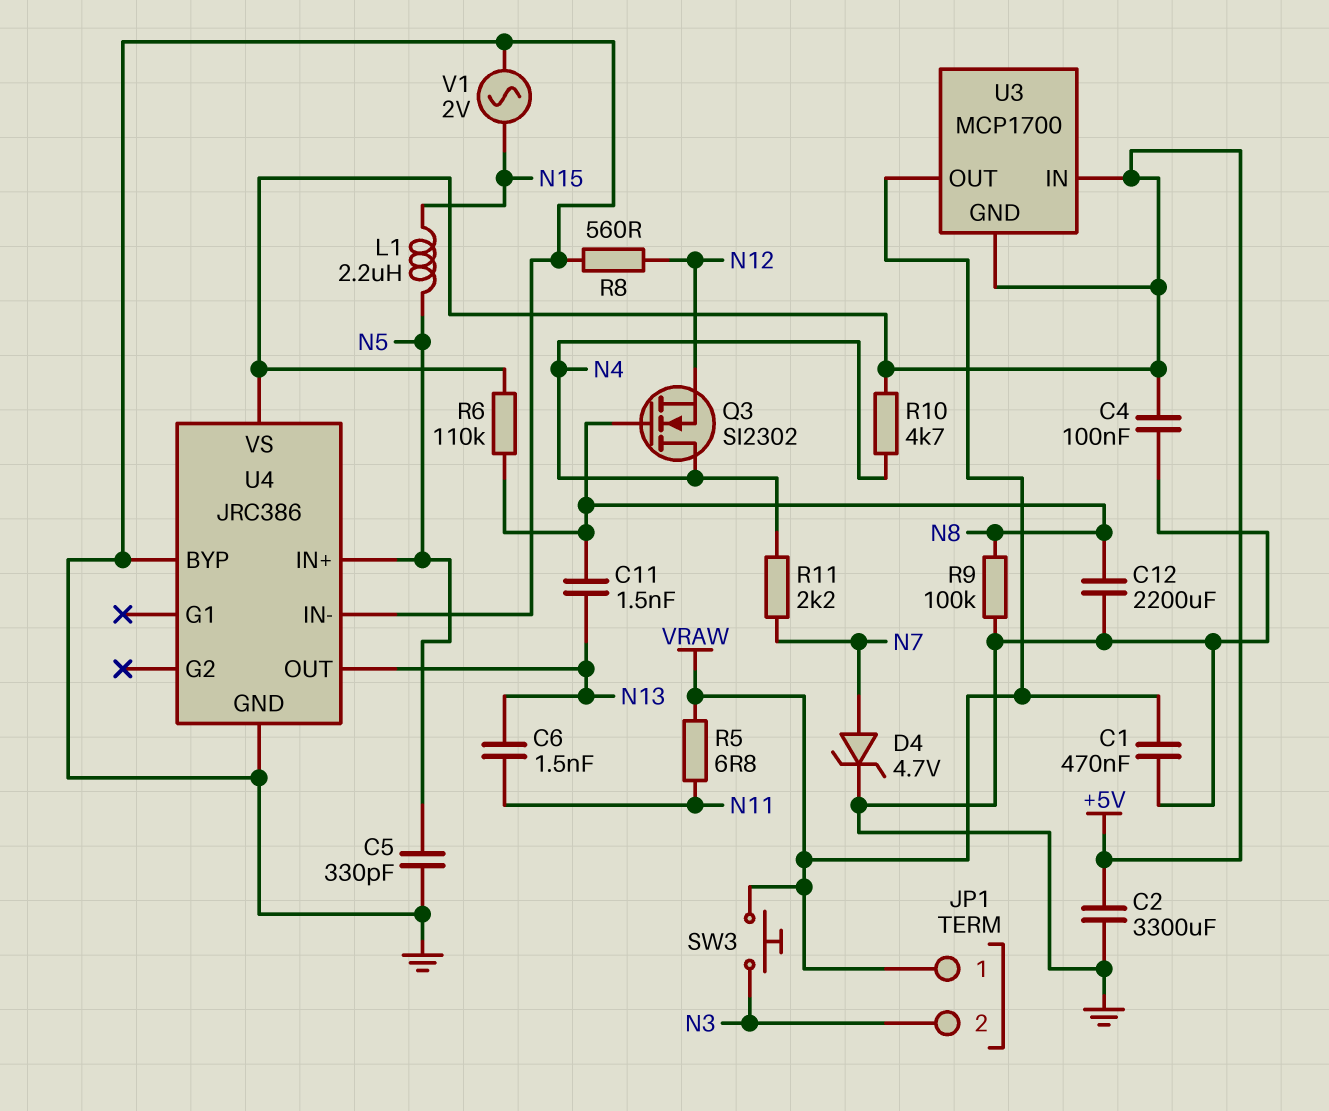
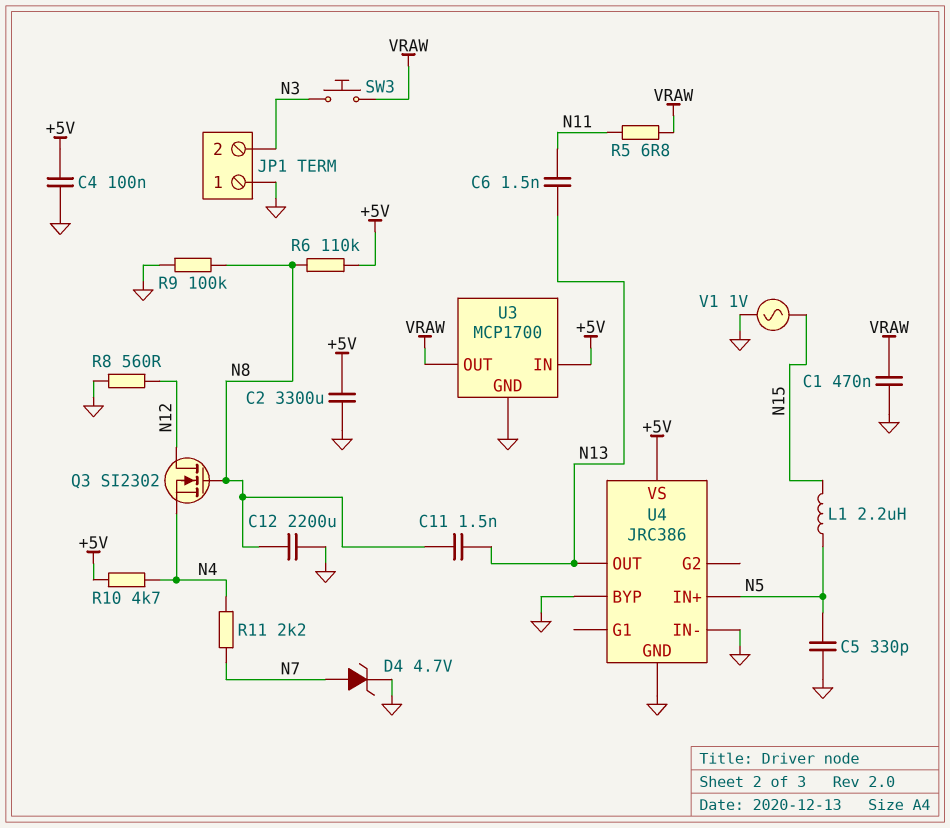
JP1 pin 1: VRAW -> GND
Q3: NMOS SI2302 (G N8, D N4, S N12) -> NMOS SI2302 (G N8, D N12, S N4)
U3 pin GND: +5V -> GND
V1: AC 2V (GND, N15) -> AC 1V (GND, N15)

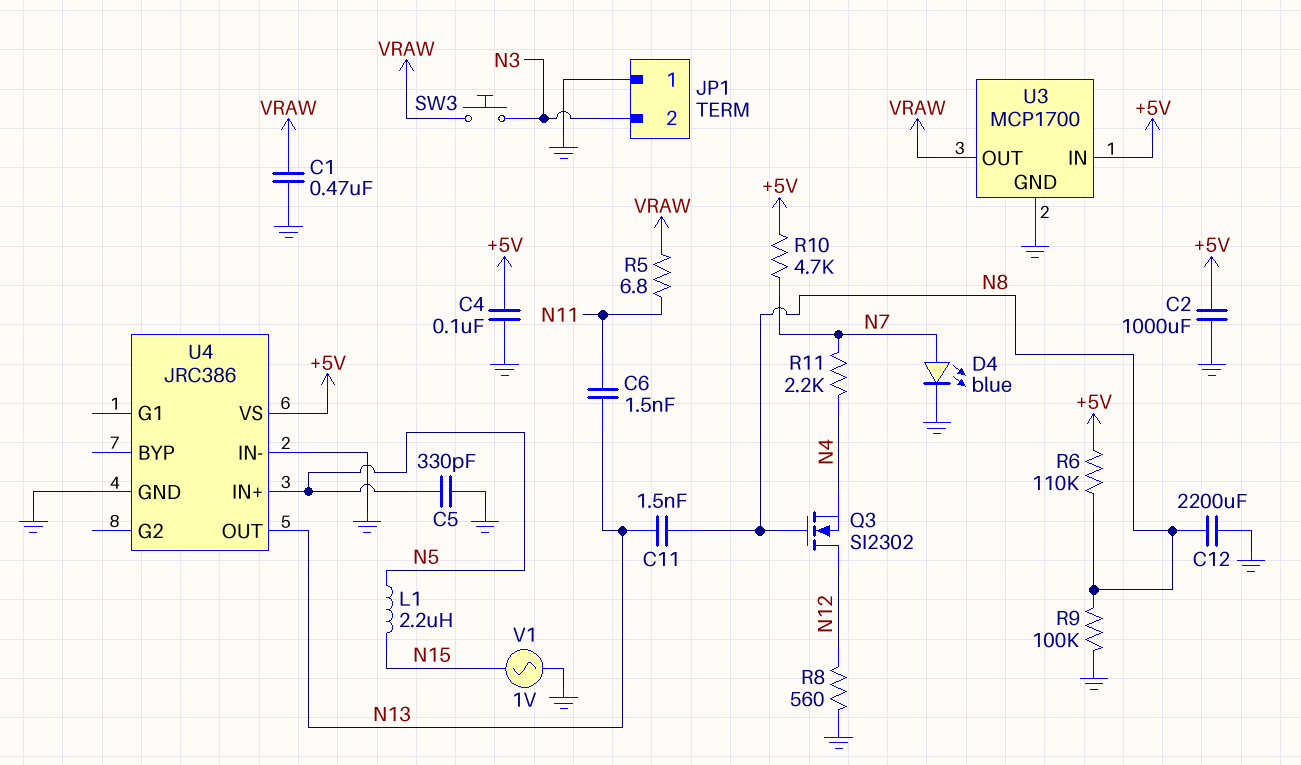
C2: 3300uF (+5V, GND) -> 1000uF (+5V, GND)
D4: zener 4.7V (A N7, K GND) -> LED blue (A N7, K GND)
R10: 4.7k (+5V, N4) -> 4.7k (+5V, N7)
U4 pin BYP: GND -> none

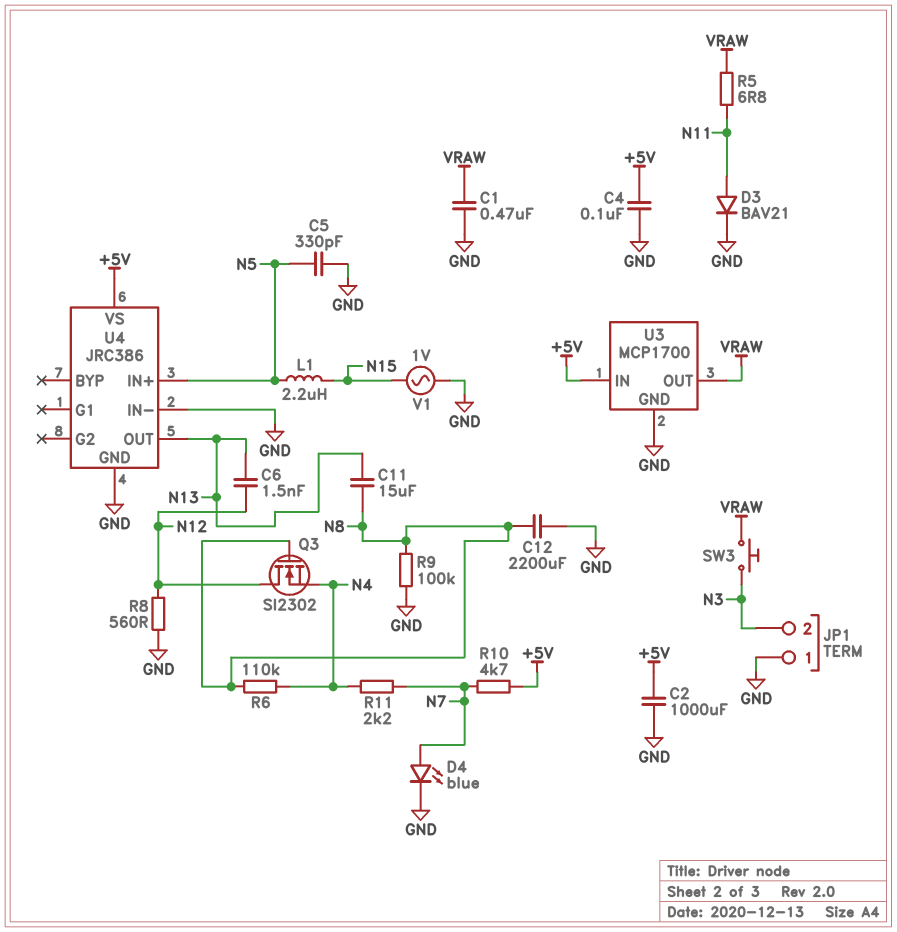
C6: 1.5nF (N11, N13) -> 1.5nF (N12, N13)
C11: 1.5nF (N8, N13) -> 15uF (N8, N13)
D3: none -> diode BAV21 (A N11, K GND)
R6: 110k (+5V, N8) -> 110k (N4, N8)

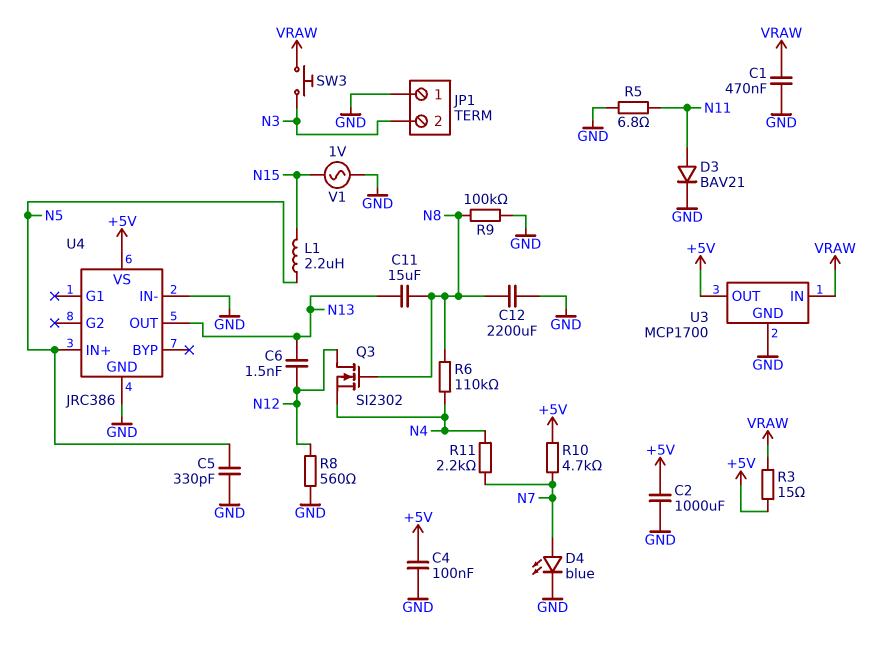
R3: none -> 15 (+5V, VRAW)
R5: 6.8 (N11, VRAW) -> 6.8 (GND, N11)
U3 pin IN: +5V -> VRAW
U3 pin OUT: VRAW -> +5V

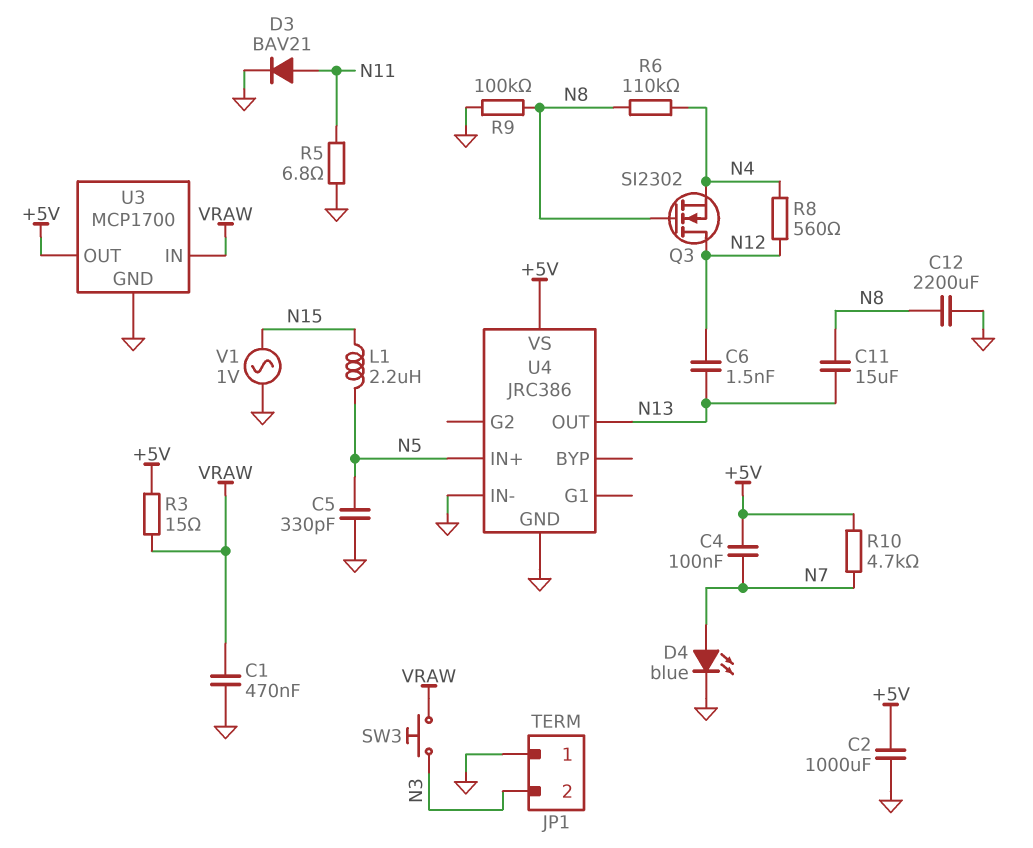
C4: 100nF (+5V, GND) -> 100nF (+5V, N7)
R8: 560 (GND, N12) -> 560 (N4, N12)
R11: 2.2k (N4, N7) -> none

